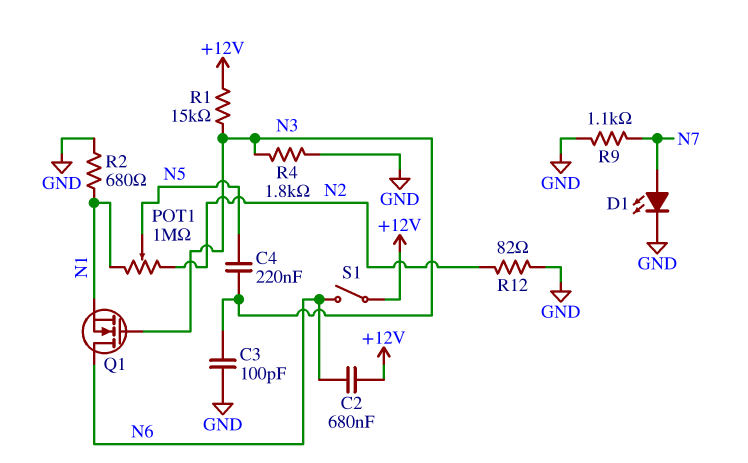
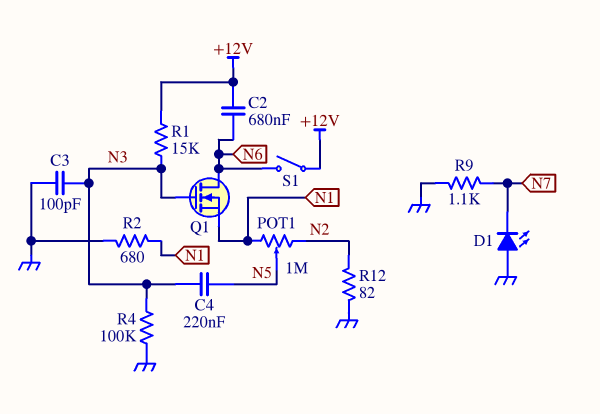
D1: LED (A N7, K GND) -> LED (A GND, K N7)
R4: 1.8k (GND, N3) -> 100k (GND, N3)

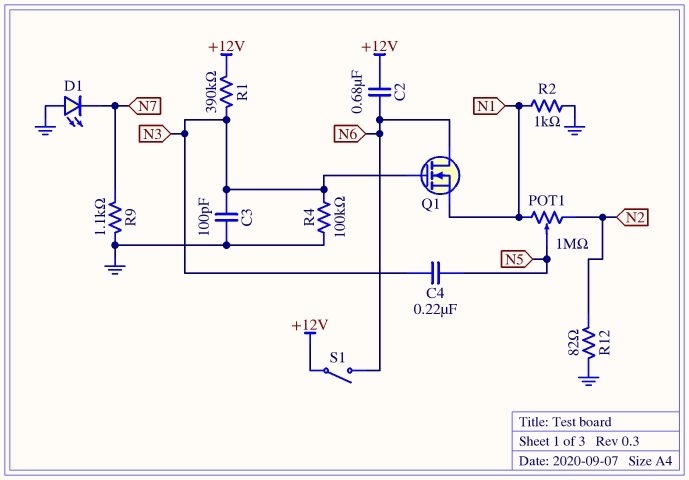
R1: 15k (+12V, N3) -> 390k (+12V, N3)
R2: 680 (GND, N1) -> 1k (GND, N1)

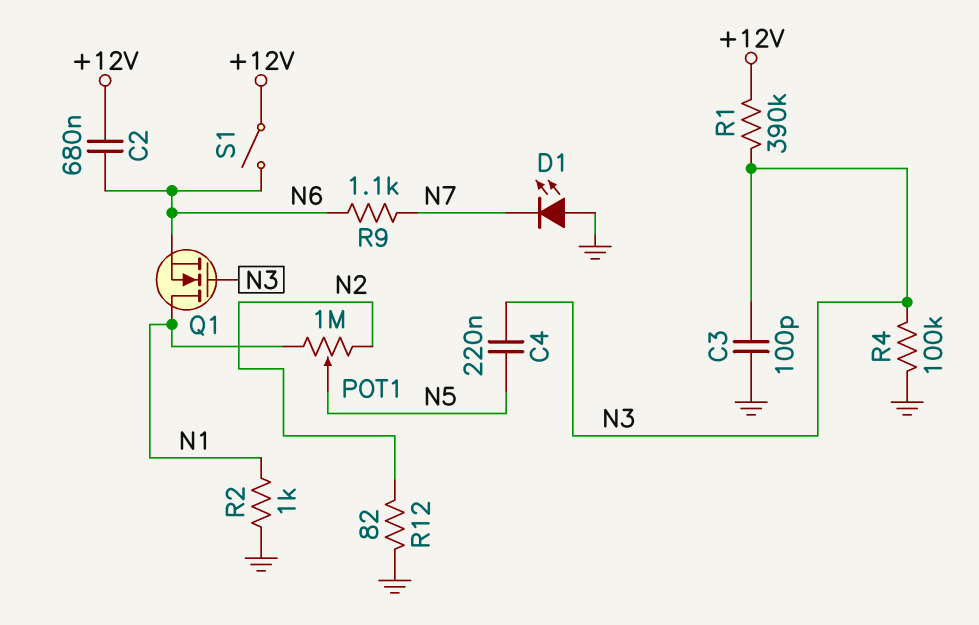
Q1: NMOS (G N3, D N6, S N1) -> NMOS (G N3, D N1, S N6)
R9: 1.1k (GND, N7) -> 1.1k (N6, N7)

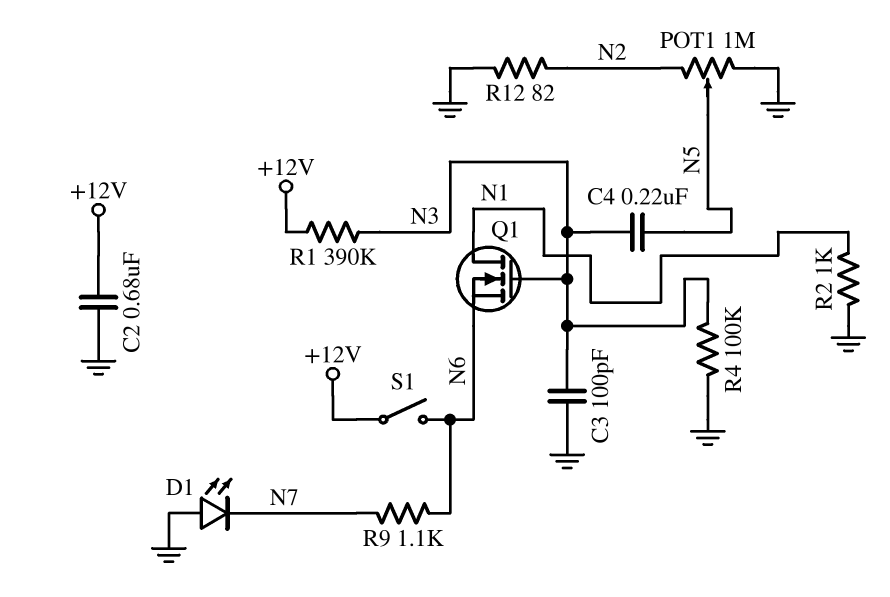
C2: 680nF (+12V, N6) -> 680nF (+12V, GND)
POT1: 1M (N1, N2, wiper N5) -> 1M (GND, N2, wiper N5)

